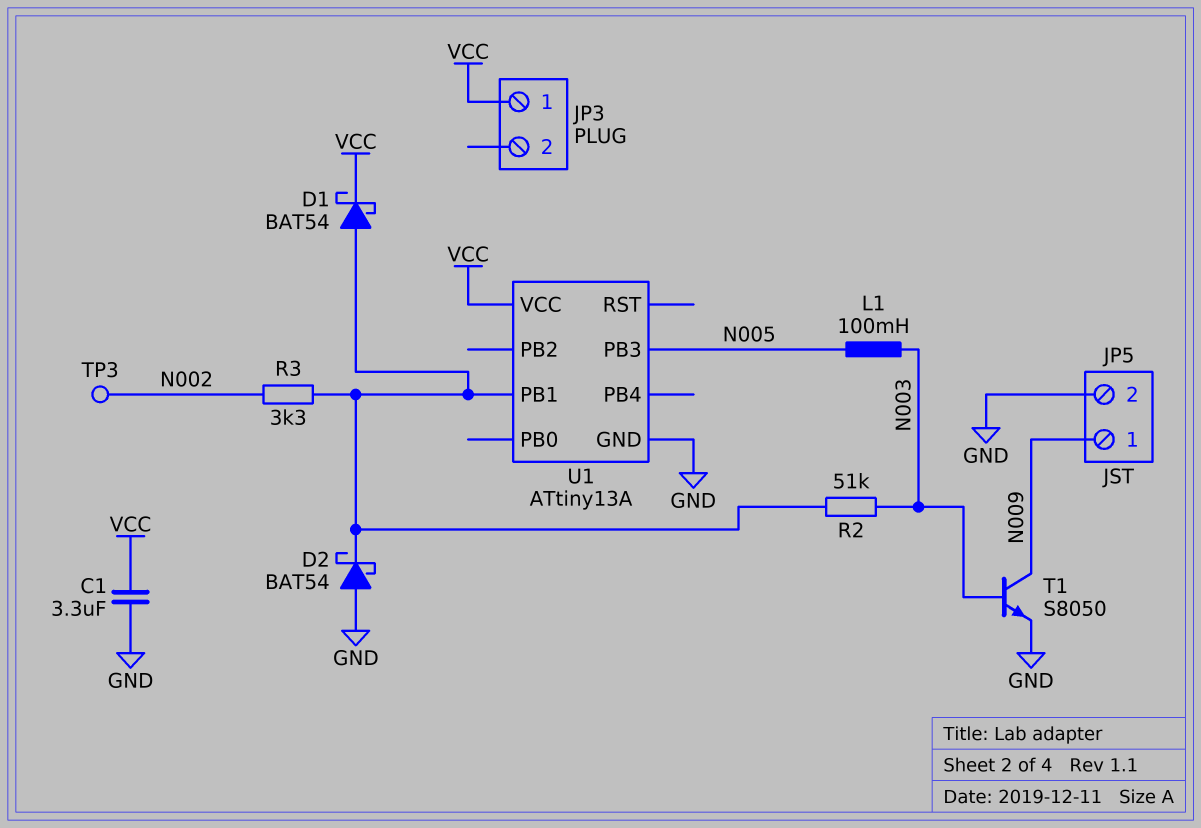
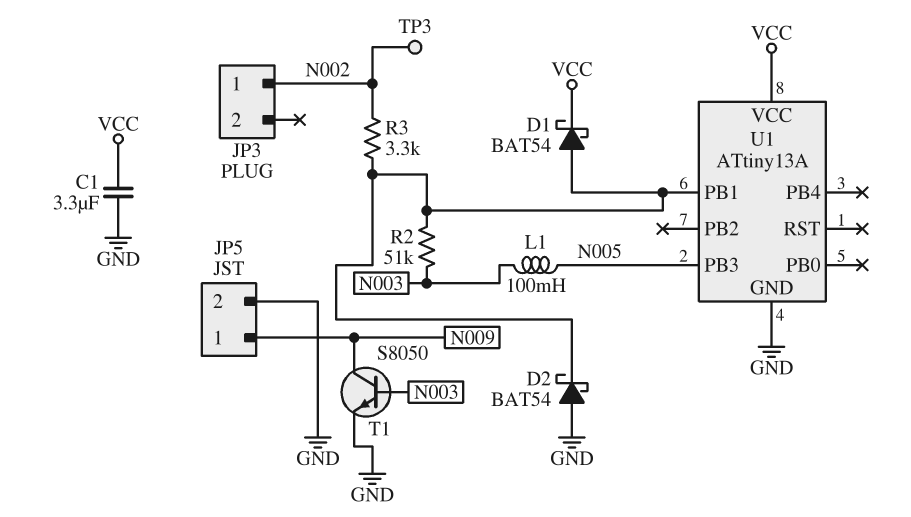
JP3 pin 1: VCC -> N002

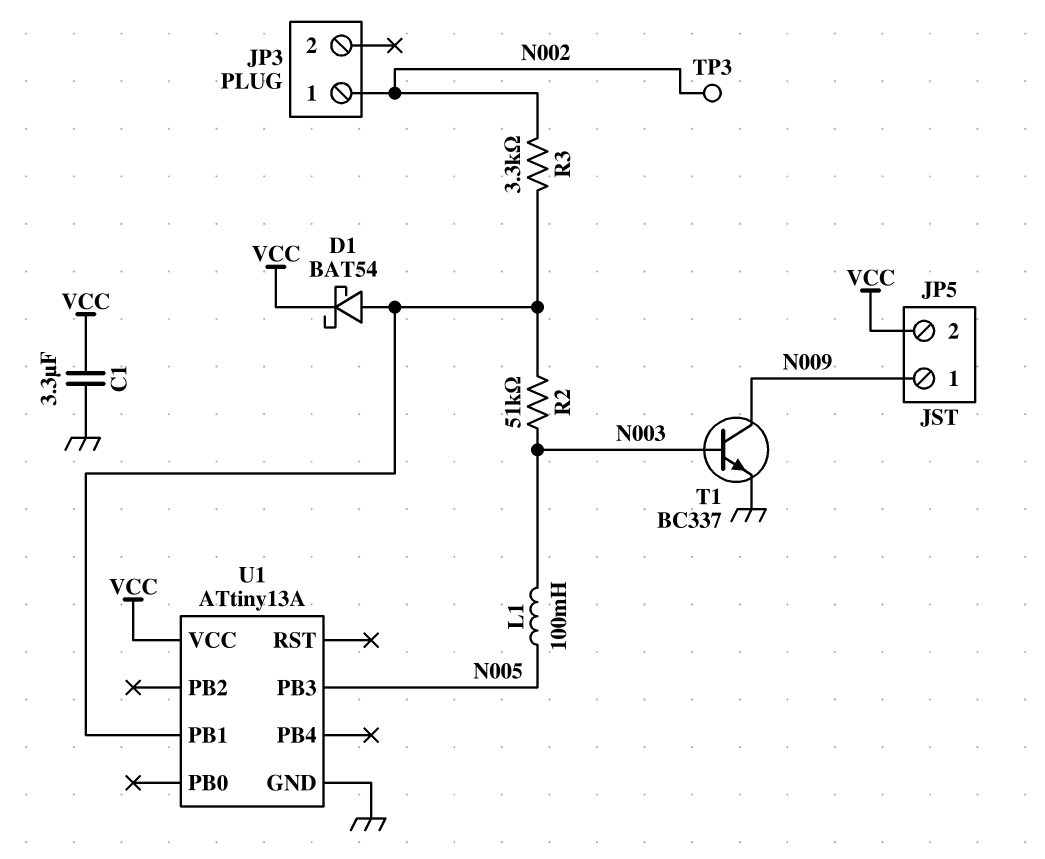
D2: schottky BAT54 (A GND, K U1/PB1) -> none
JP5 pin 2: GND -> VCC
T1: NPN S8050 (B N003, C N009, E GND) -> NPN BC337 (B N003, C N009, E GND)

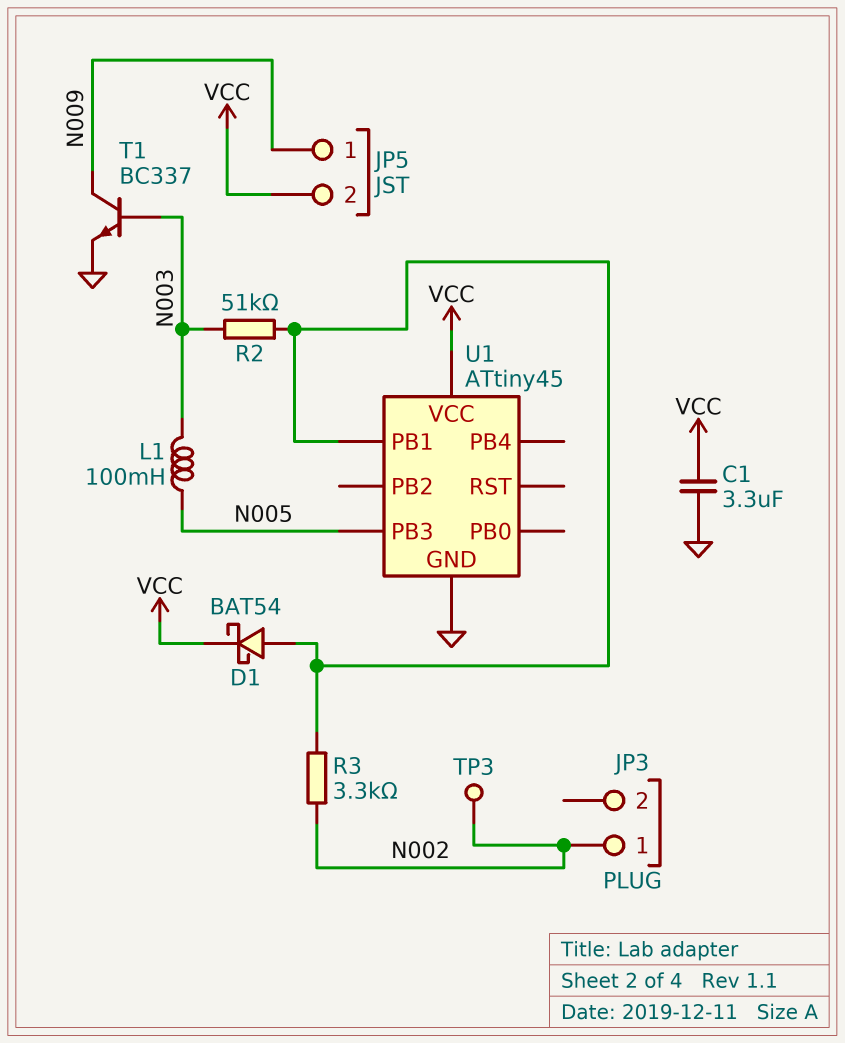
U1: ATtiny13A -> ATtiny45

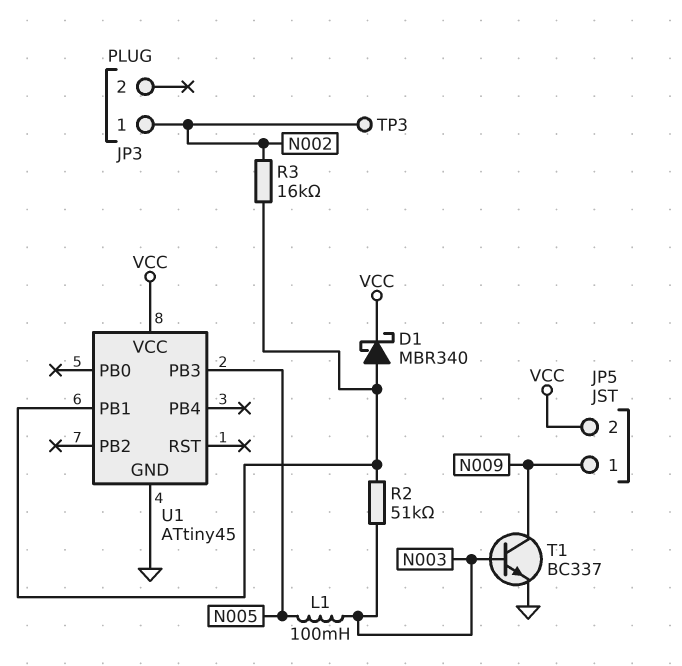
C1: 3.3uF (GND, VCC) -> none
D1: schottky BAT54 (A U1/PB1, K VCC) -> schottky MBR340 (A U1/PB1, K VCC)
R3: 3.3k (N002, U1/PB1) -> 16k (N002, U1/PB1)

